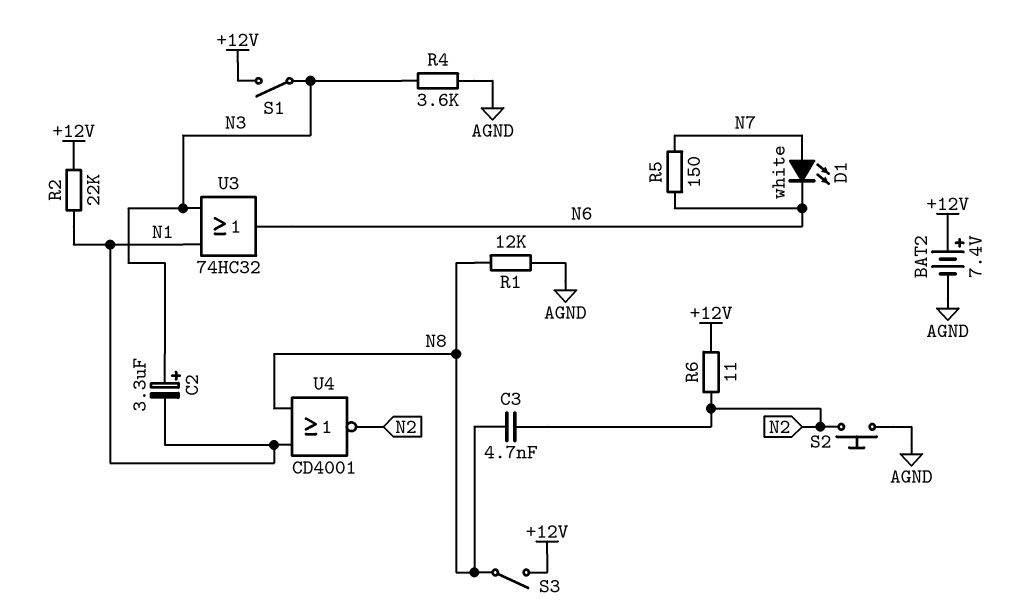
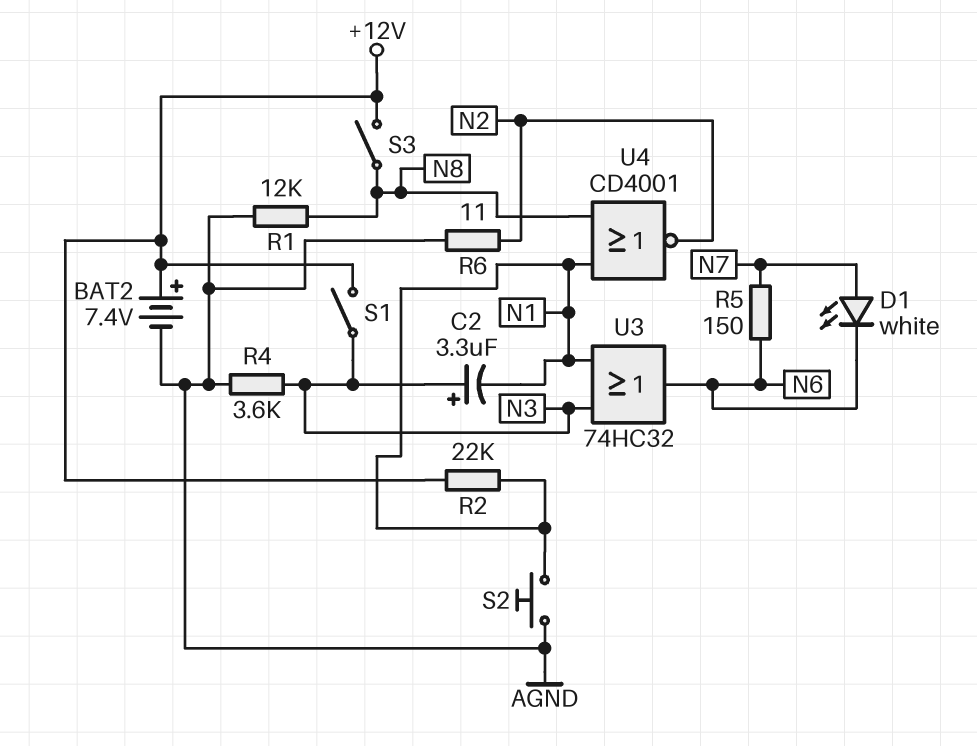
C3: 4.7nF (N2, N8) -> none
R6: 11 (+12V, N2) -> 11 (AGND, N2)
S2: button (AGND, N2) -> button (AGND, N1)

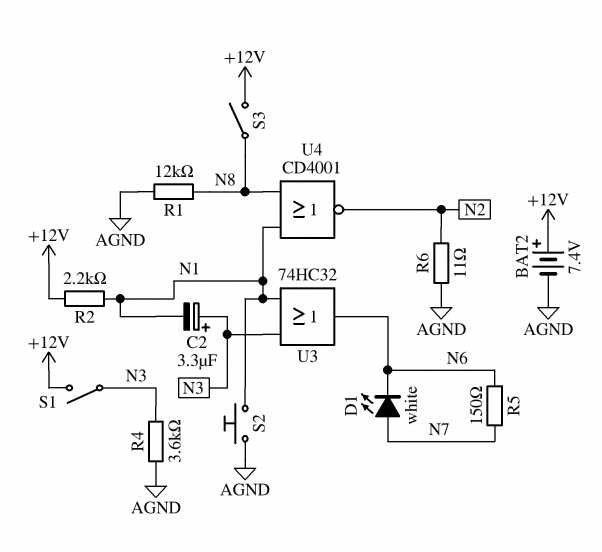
R2: 22k (+12V, N1) -> 2.2k (+12V, N1)

